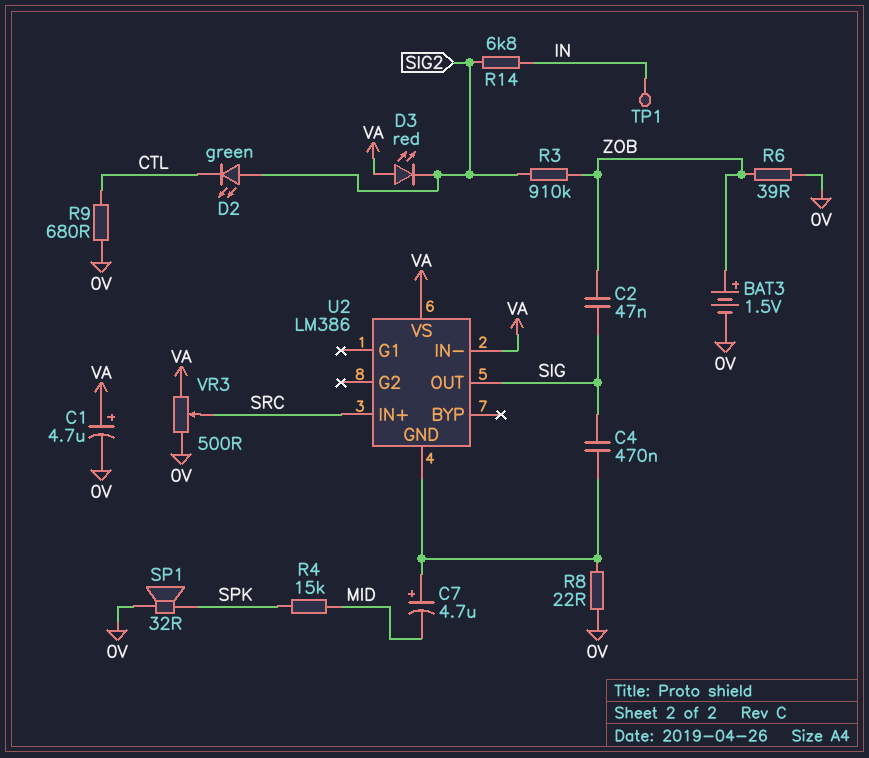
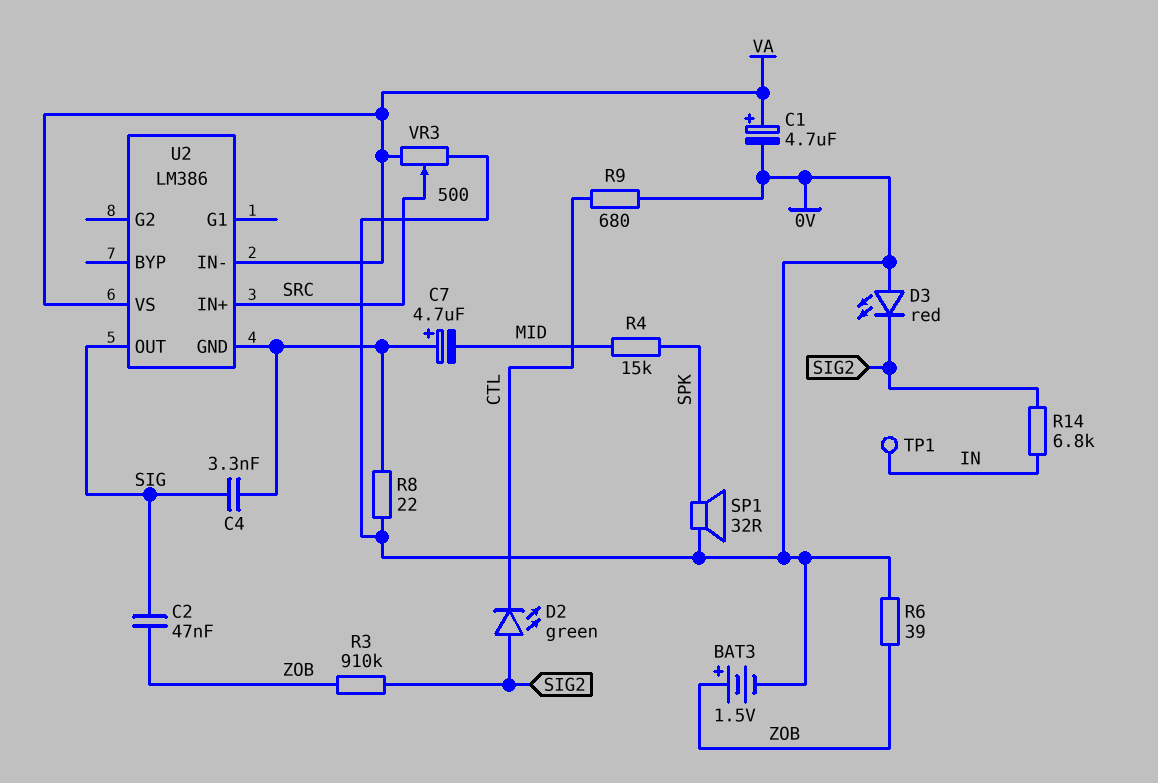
C4: 470nF (SIG, U2/GND) -> 3.3nF (SIG, U2/GND)
D3: LED red (A VA, K SIG2) -> LED red (A 0V, K SIG2)

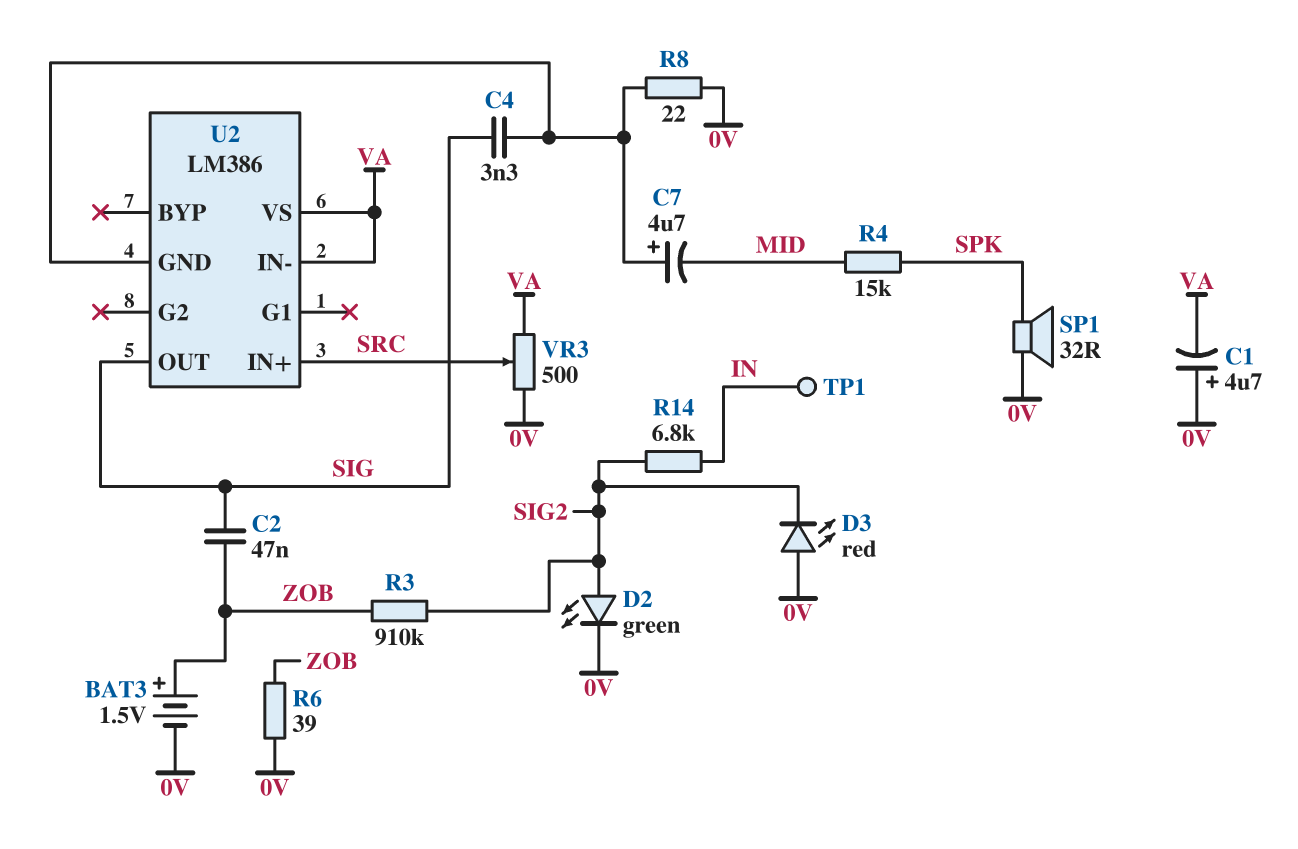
C1: 4.7uF (plus VA, minus 0V) -> 4.7uF (plus 0V, minus VA)
D2: LED green (A SIG2, K CTL) -> LED green (A SIG2, K 0V)
R9: 680 (0V, CTL) -> none

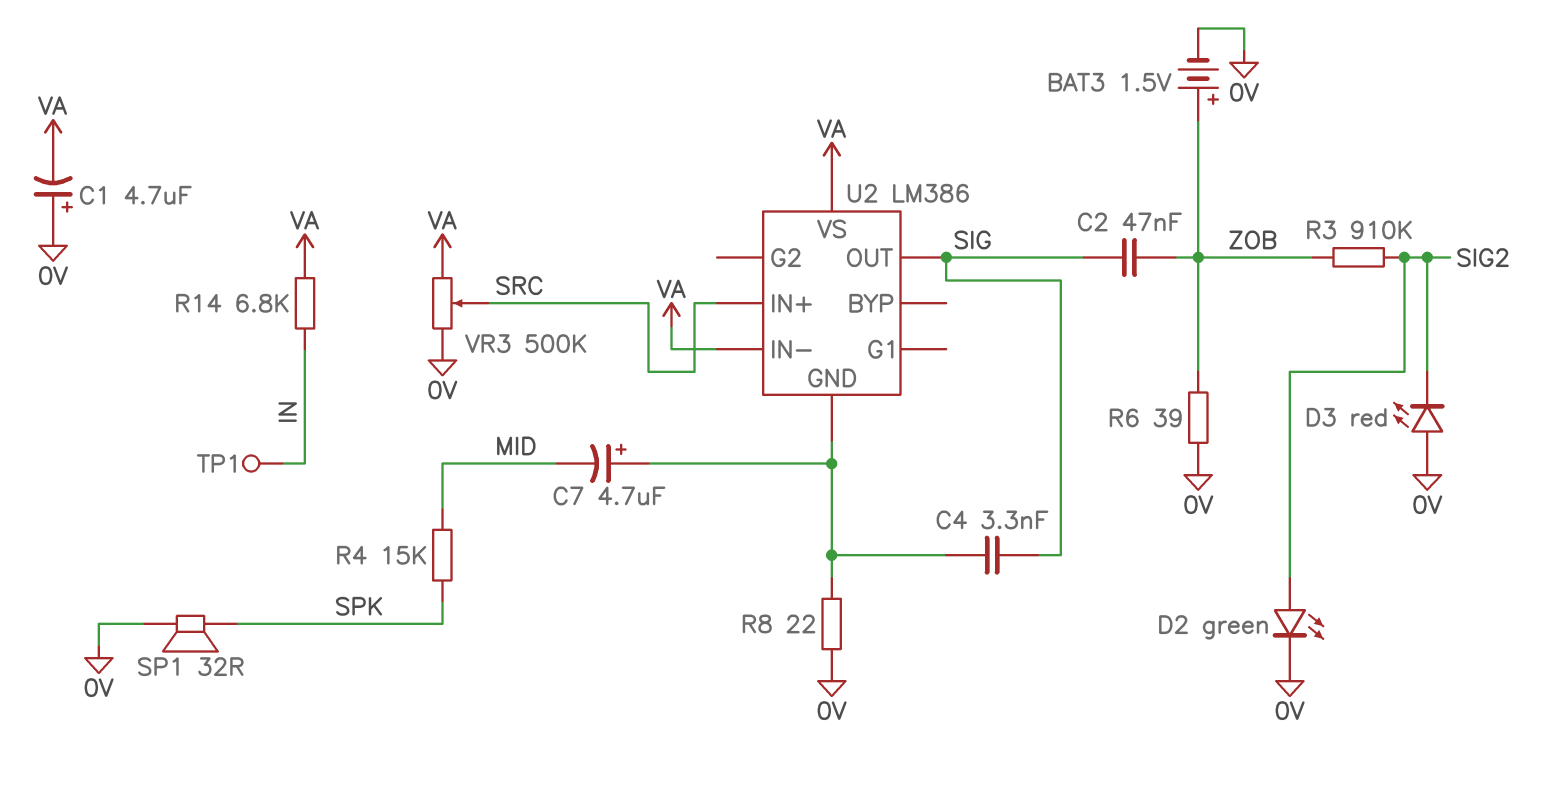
R14: 6.8k (IN, SIG2) -> 6.8k (IN, VA)
VR3: 500 (0V, VA, wiper SRC) -> 500k (0V, VA, wiper SRC)

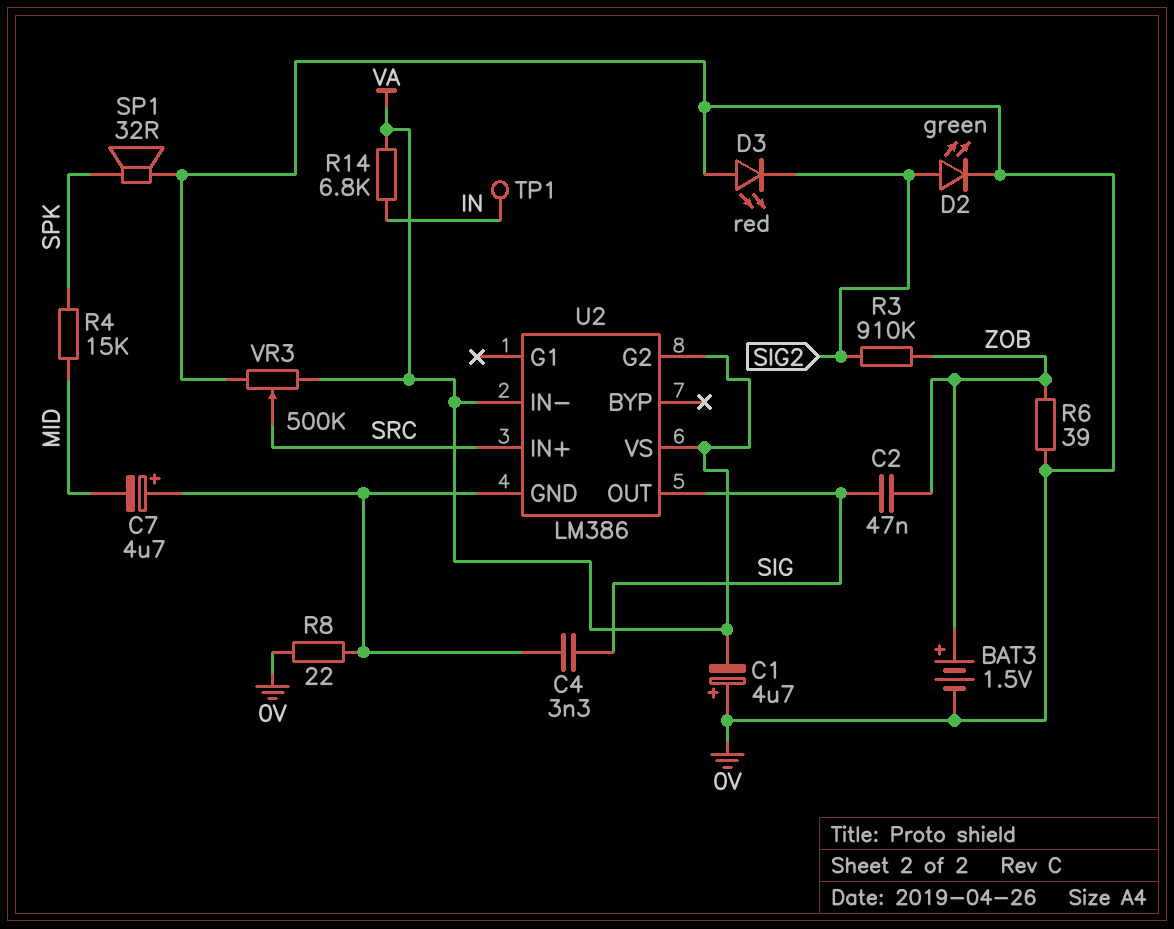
U2 pin G2: none -> VA

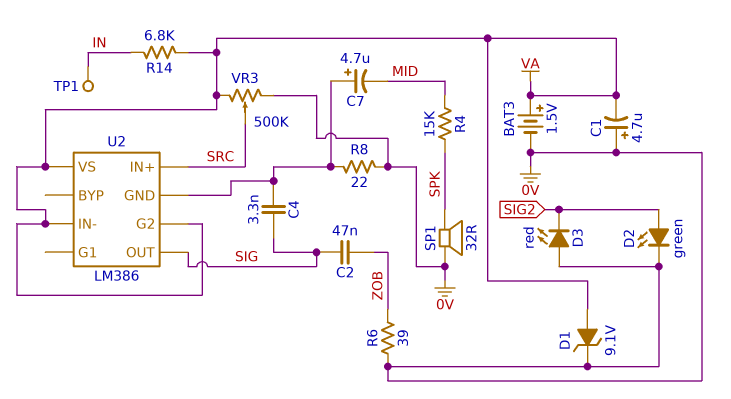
BAT3: 1.5V (plus ZOB, minus 0V) -> 1.5V (plus VA, minus 0V)
D1: none -> zener 9.1V (A VA, K 0V)
R3: 910k (SIG2, ZOB) -> none

